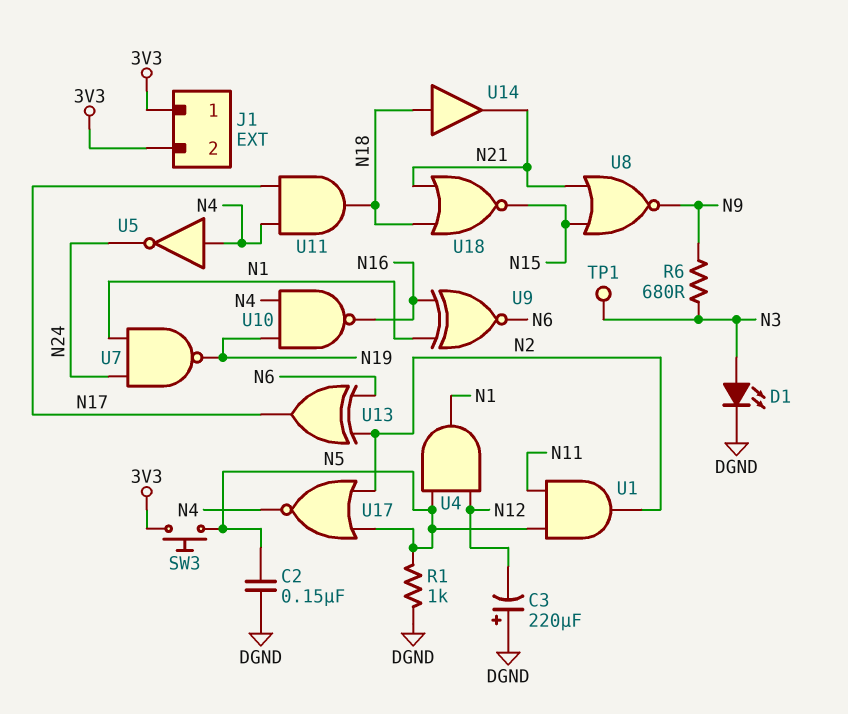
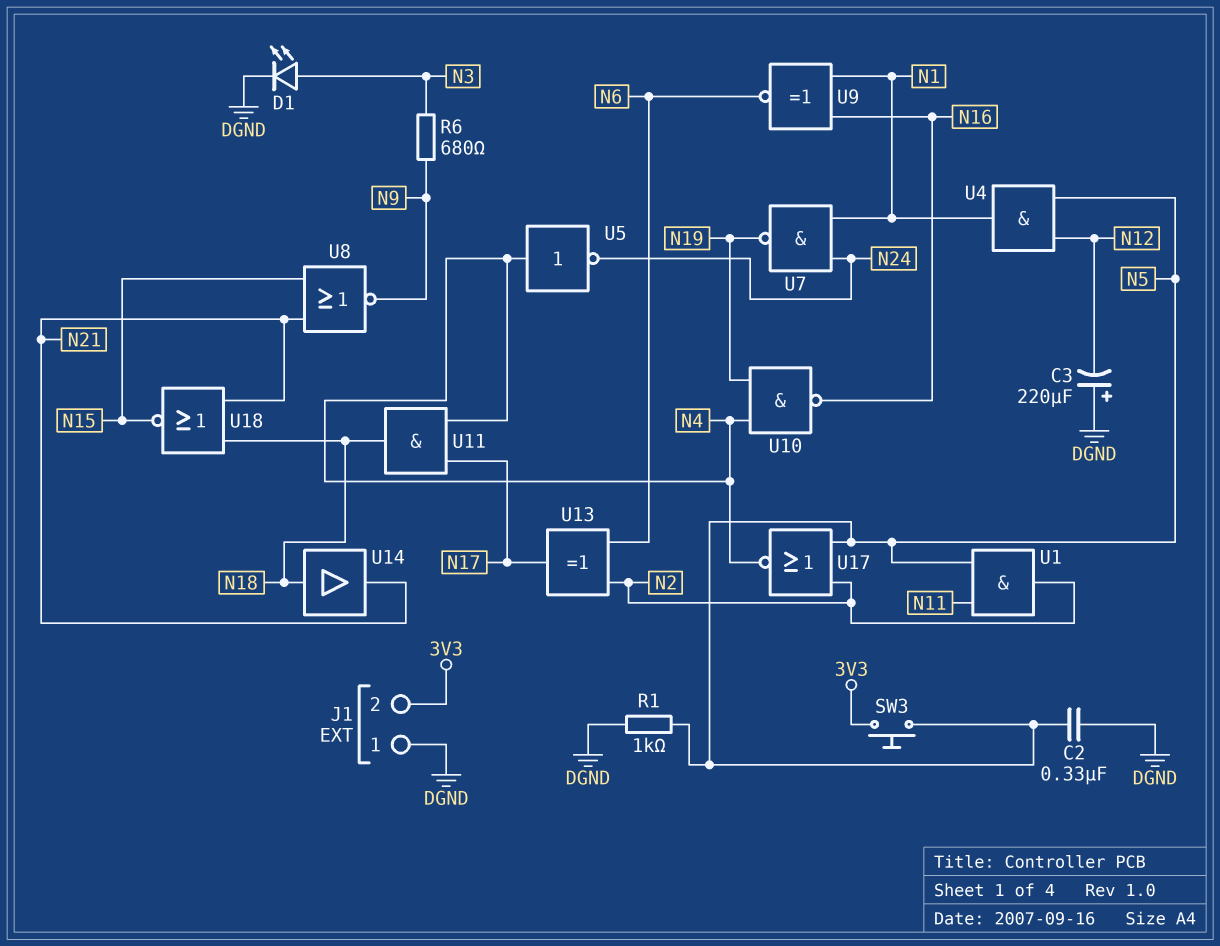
C2: 150nF (DGND, N5) -> 330nF (DGND, N5)
J1 pin 1: 3V3 -> DGND
TP1: test point (N3) -> none

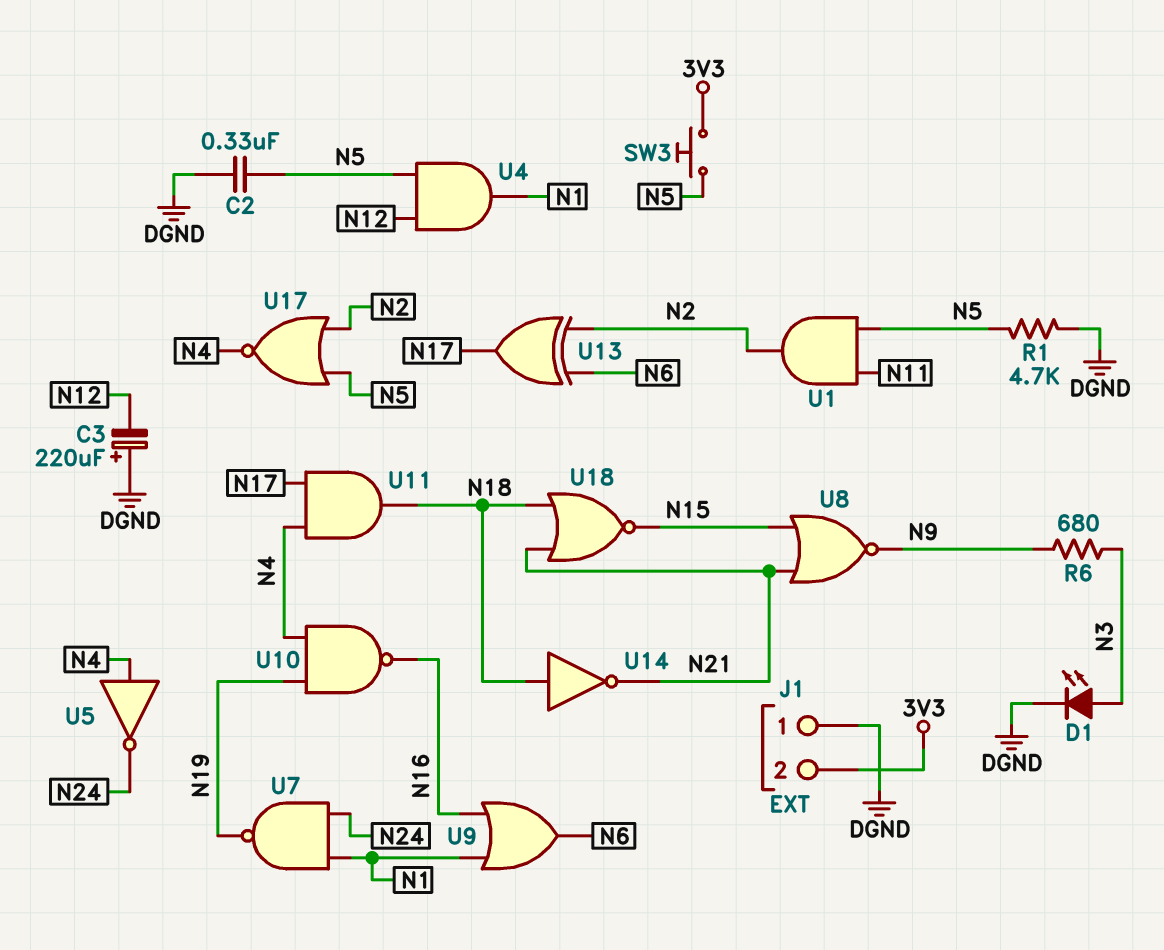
R1: 1k (DGND, N5) -> 4.7k (DGND, N5)
U9: XNOR (in N1, in N16, out N6) -> OR (in N1, in N16, out N6)
U14: buffer (in N18, out N21) -> NOT (in N18, out N21)

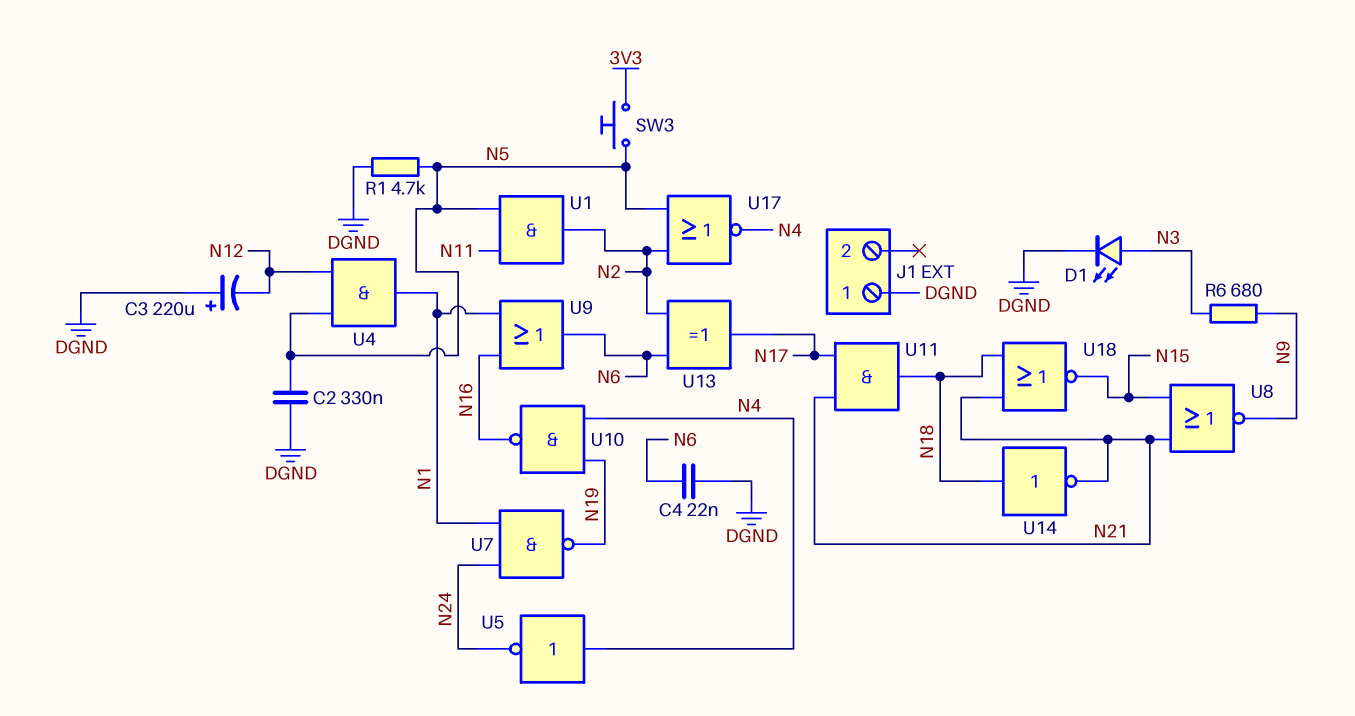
C4: none -> 22nF (DGND, N6)
J1 pin 2: 3V3 -> none
U11: AND (in N4, in N17, out N18) -> AND (in N17, in N21, out N18)

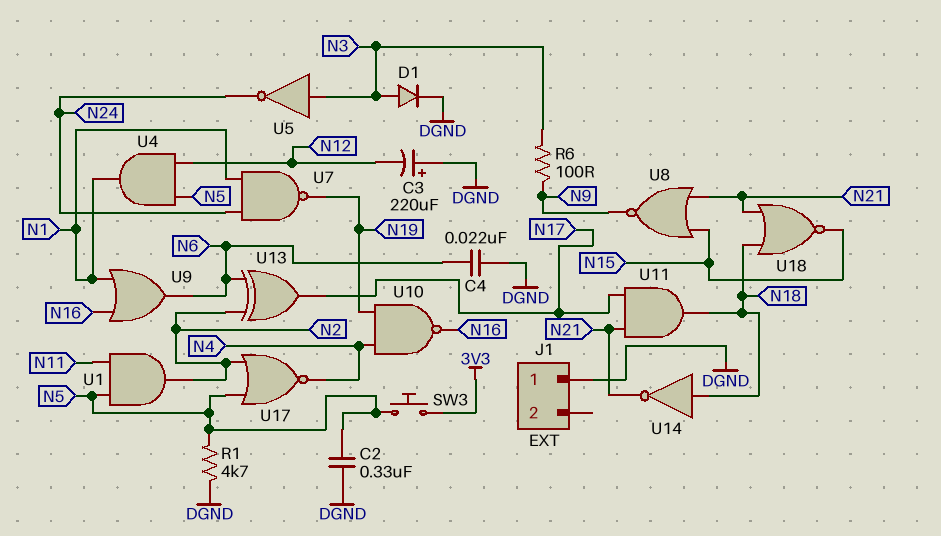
D1: LED (A N3, K DGND) -> diode (A N3, K DGND)
R6: 680 (N3, N9) -> 100 (N3, N9)
U5: NOT (in N4, out N24) -> NOT (in N3, out N24)

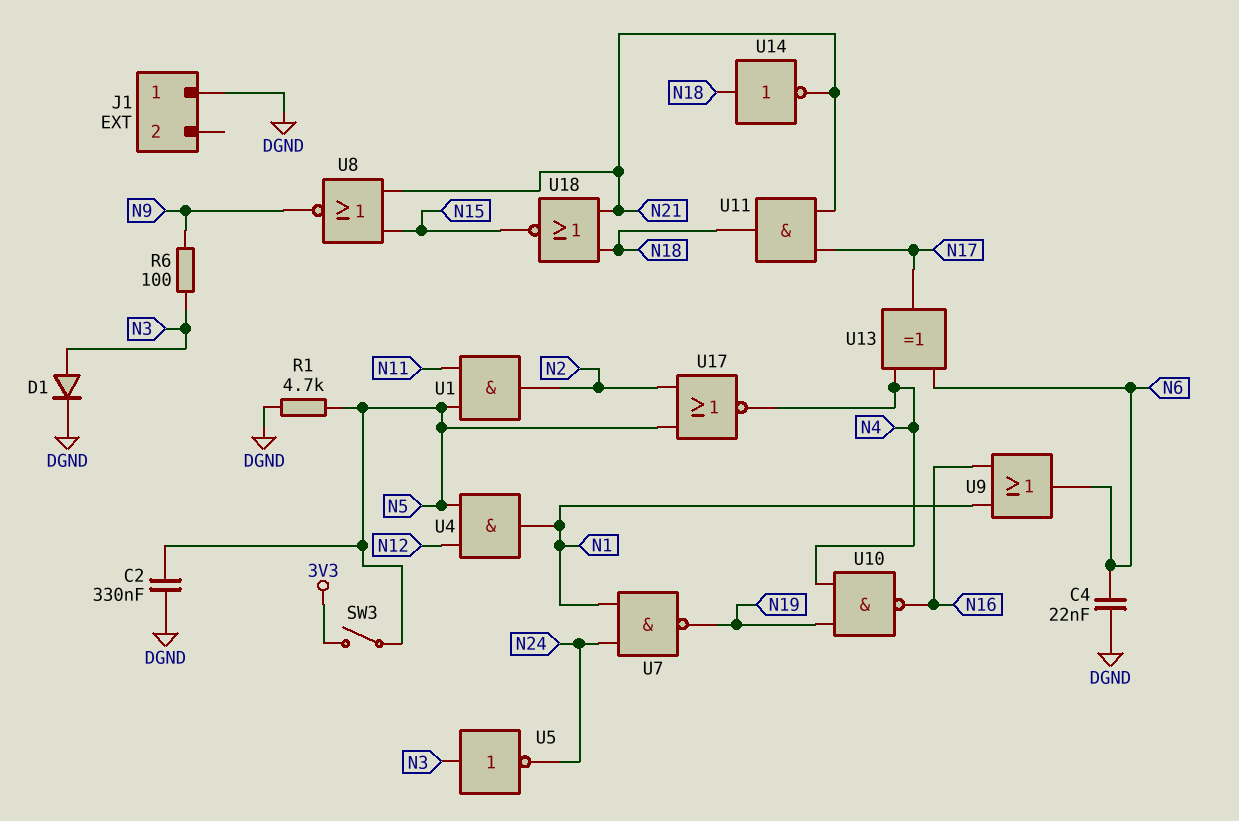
C3: 220uF (plus DGND, minus N12) -> none
SW3: button (3V3, N5) -> switch (3V3, N5)
U13: XOR (in N2, in N6, out N17) -> XOR (in N4, in N6, out N17)

